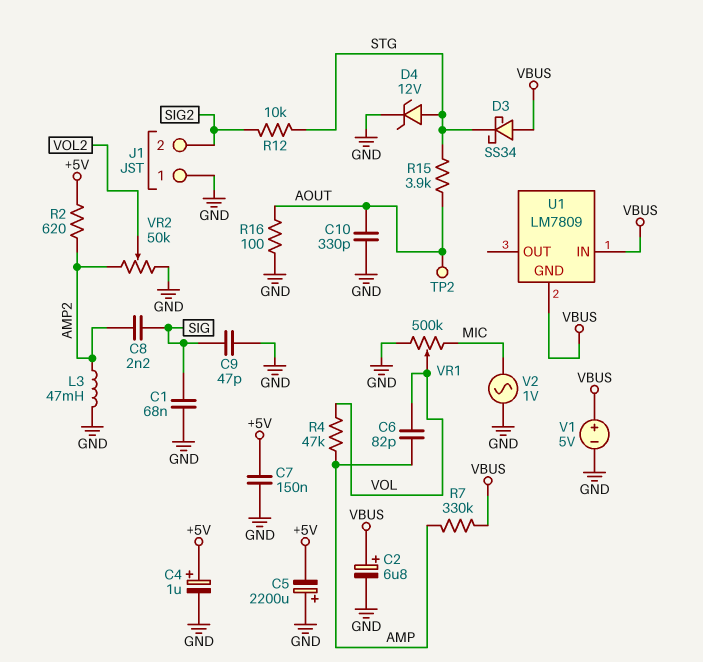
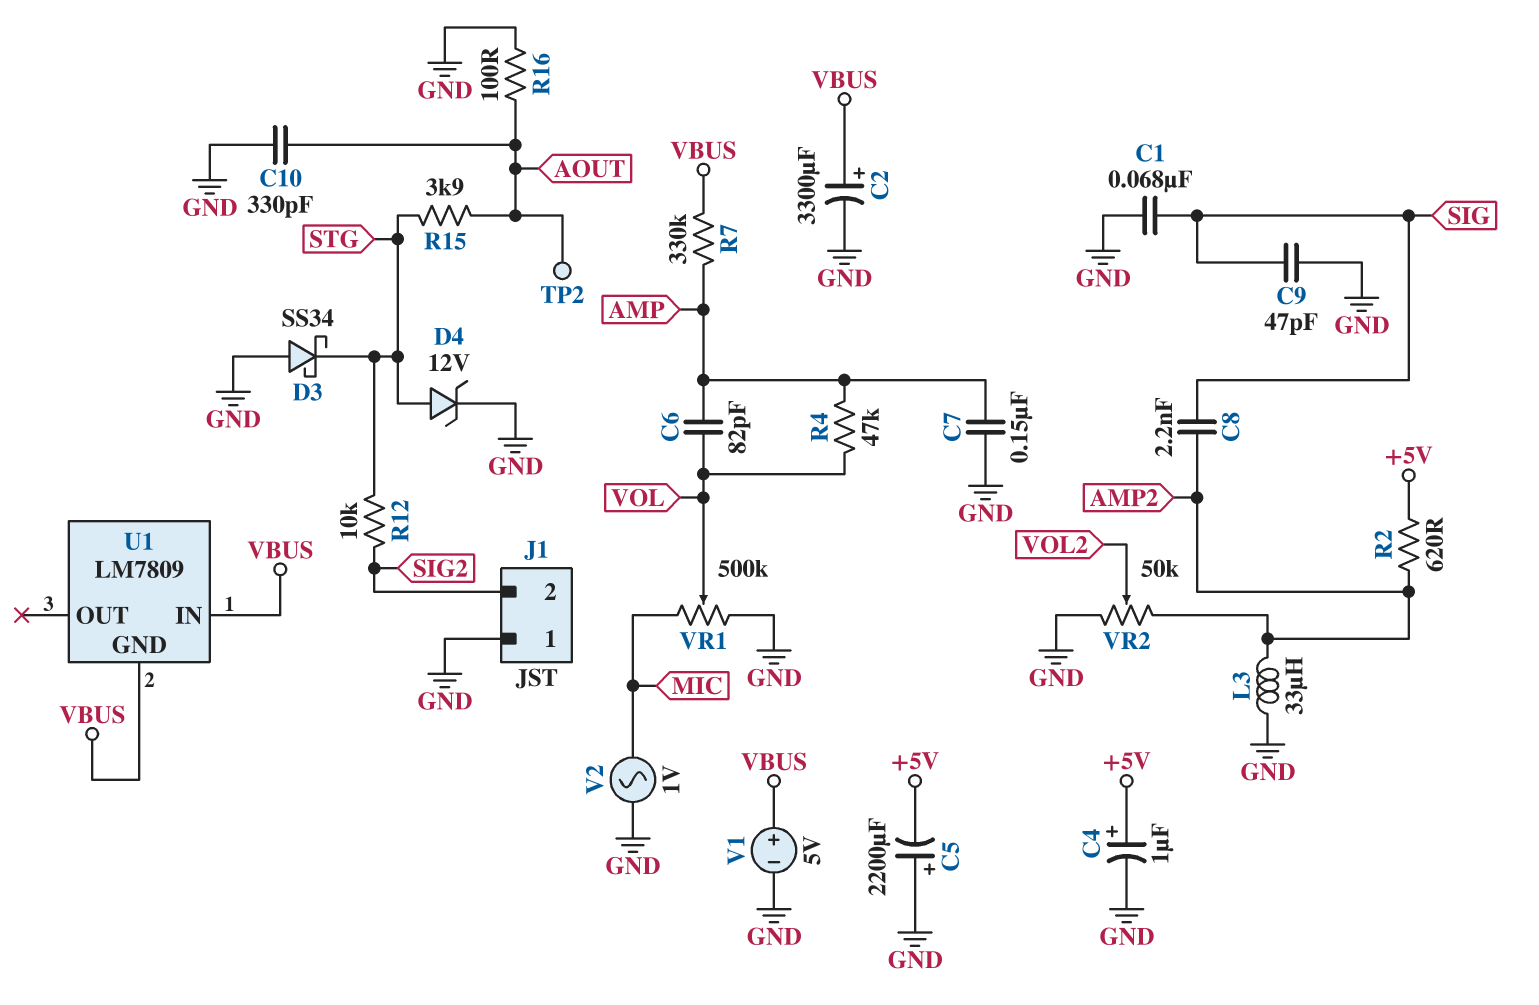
C2: 6.8uF (plus VBUS, minus GND) -> 3300uF (plus VBUS, minus GND)
C7: 150nF (+5V, GND) -> 150nF (AMP, GND)
D3: schottky SS34 (A VBUS, K STG) -> schottky SS34 (A GND, K STG)
L3: 47mH (AMP2, GND) -> 33uH (AMP2, GND)

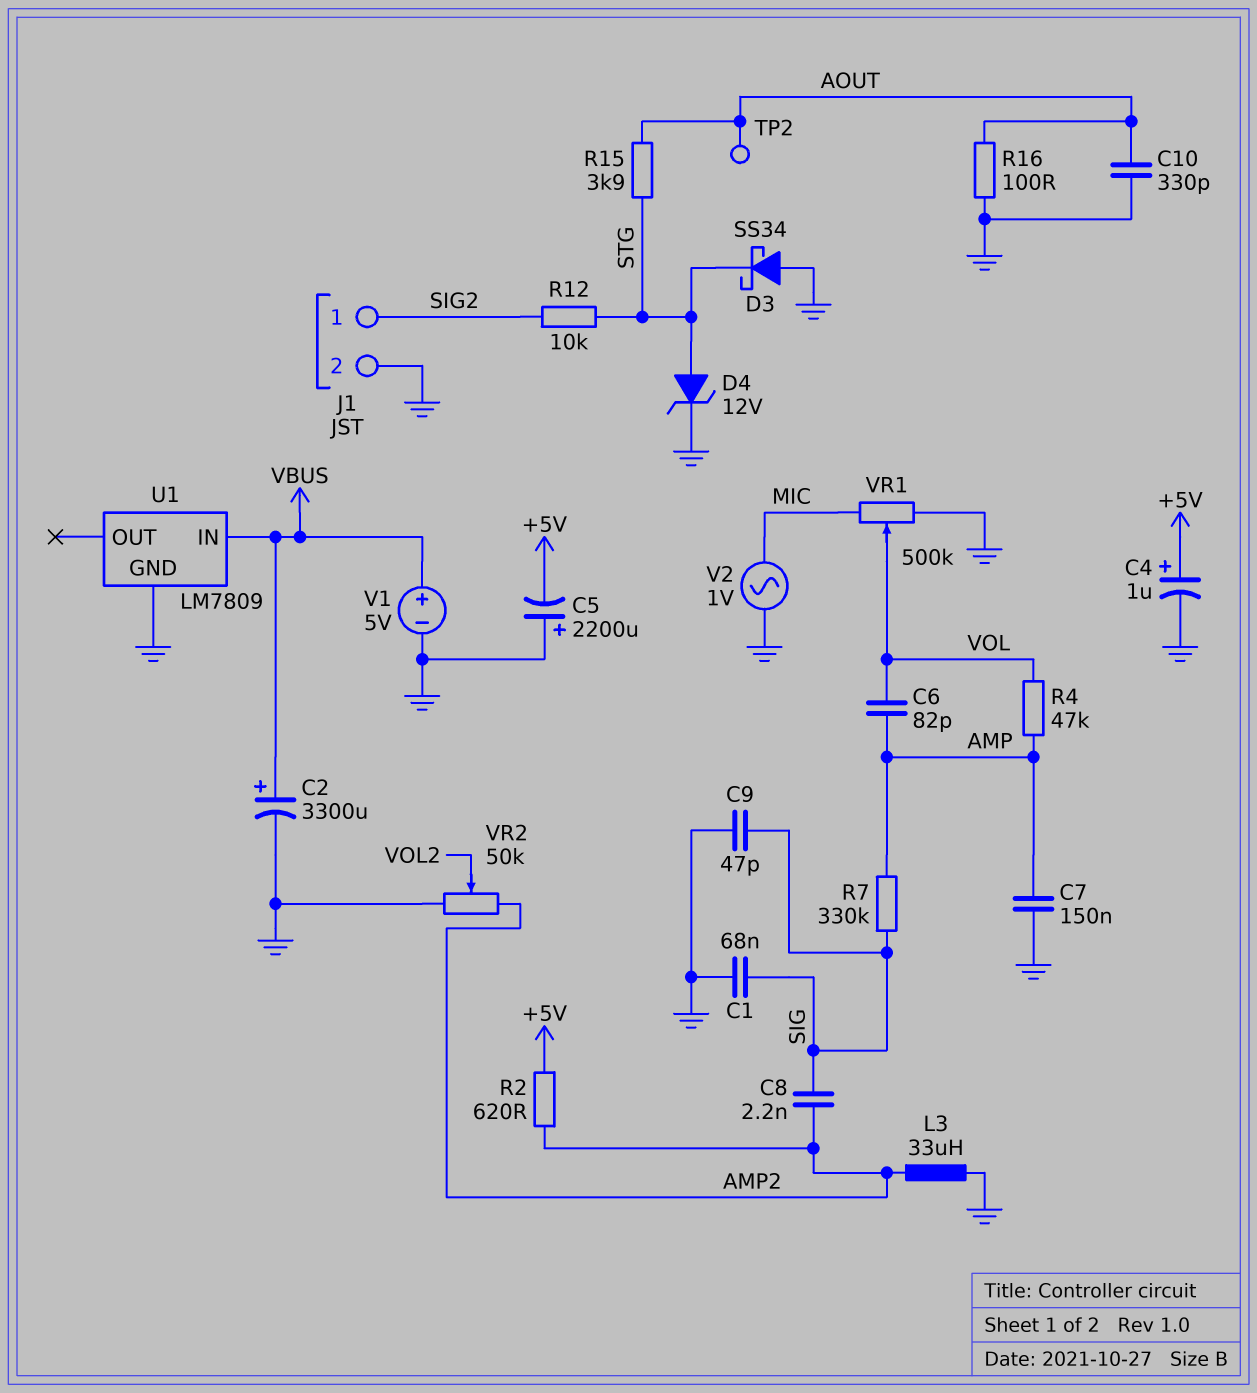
J1 pin 1: GND -> SIG2
J1 pin 2: SIG2 -> GND
R7: 330k (AMP, VBUS) -> 330k (AMP, SIG)
U1 pin GND: VBUS -> GND

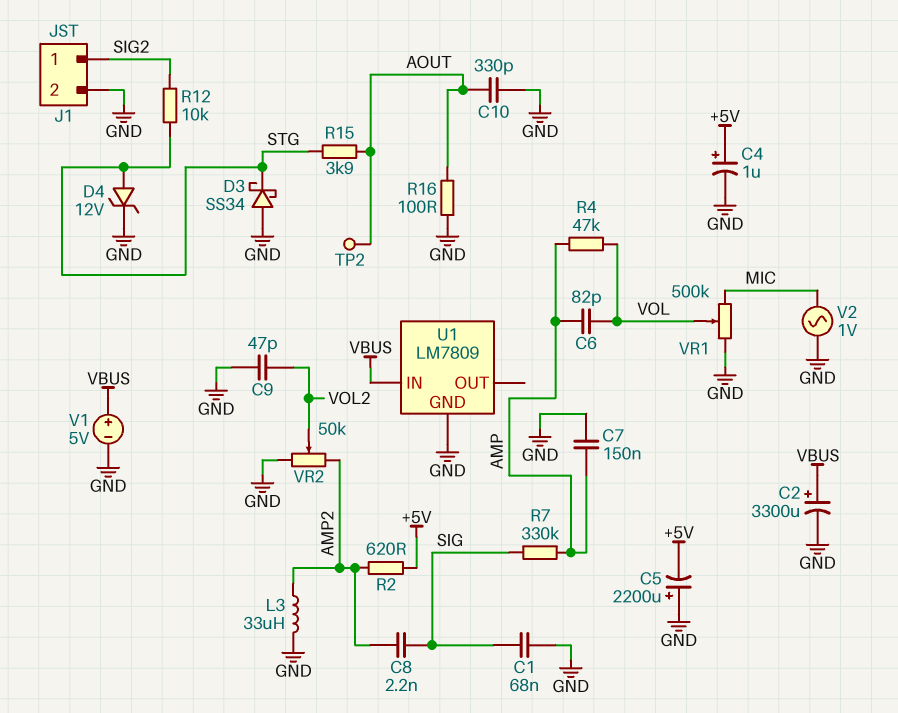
C9: 47pF (GND, SIG) -> 47pF (GND, VOL2)

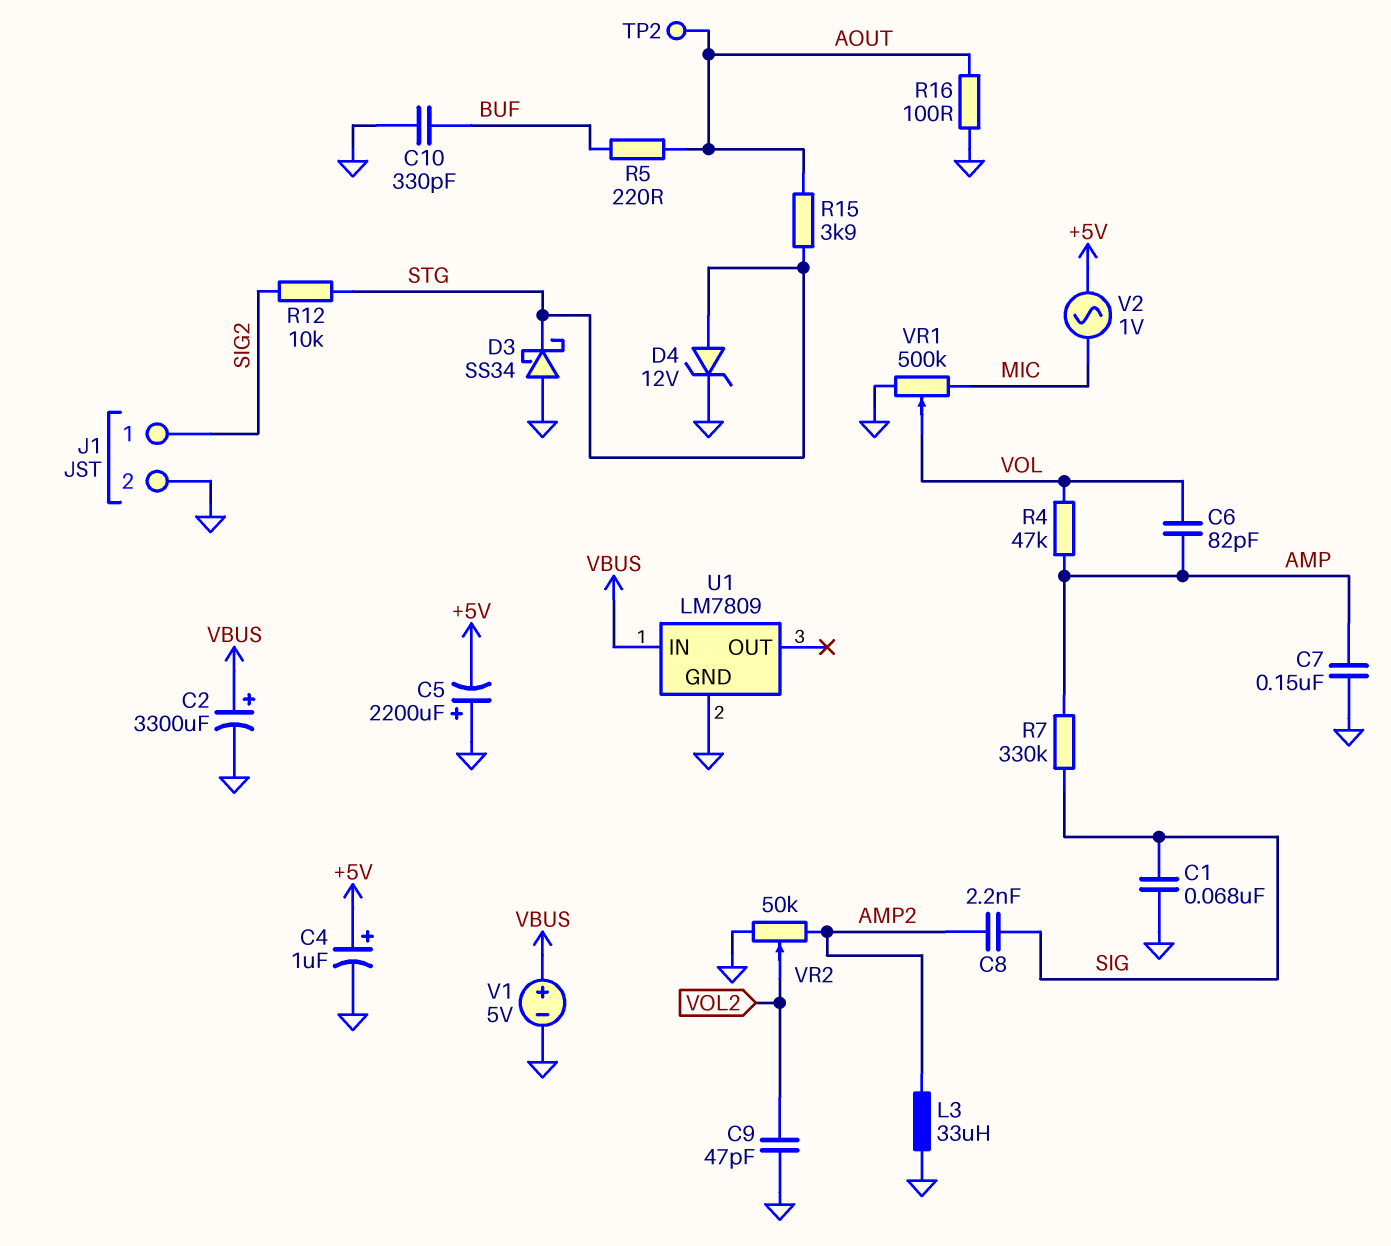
C10: 330pF (AOUT, GND) -> 330pF (BUF, GND)
R2: 620 (+5V, AMP2) -> none
R5: none -> 220 (AOUT, BUF)
V2: AC 1V (GND, MIC) -> AC 1V (+5V, MIC)

